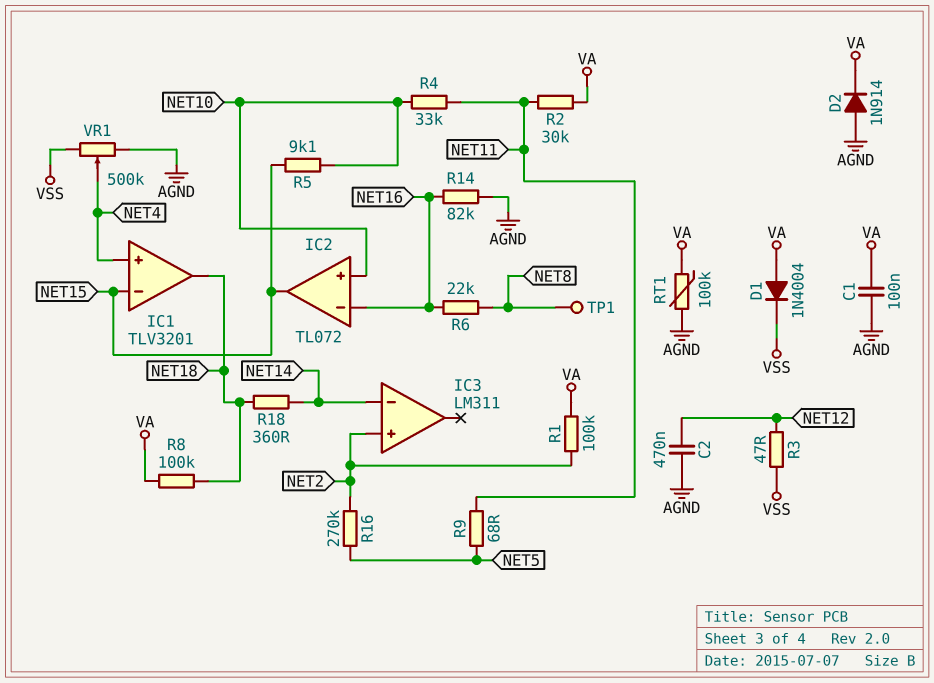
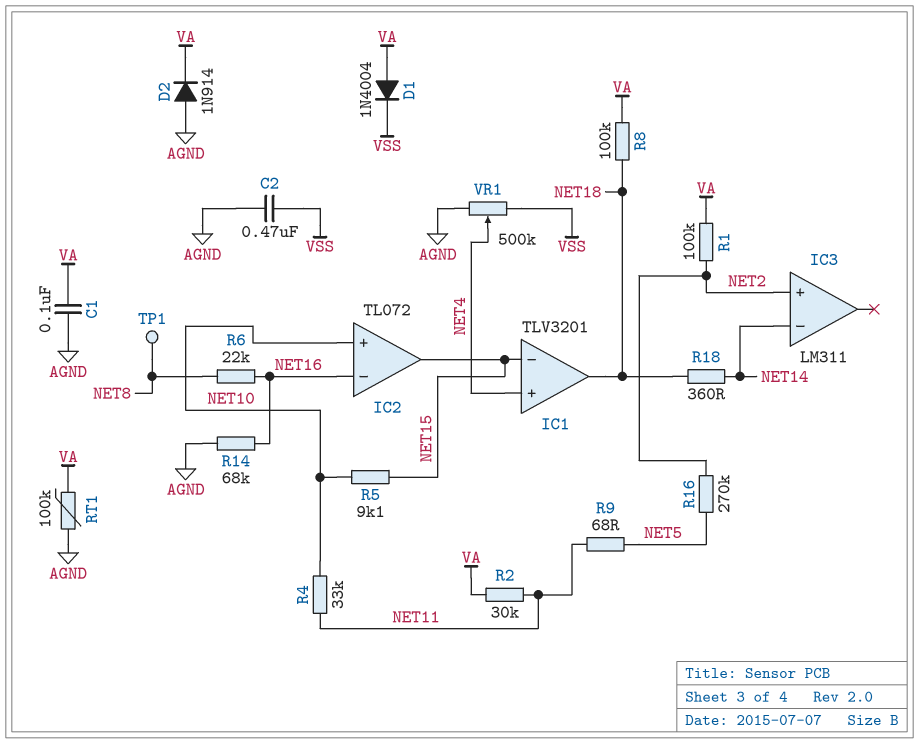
C2: 470nF (AGND, NET12) -> 470nF (AGND, VSS)
R3: 47 (NET12, VSS) -> none
R14: 82k (AGND, NET16) -> 68k (AGND, NET16)

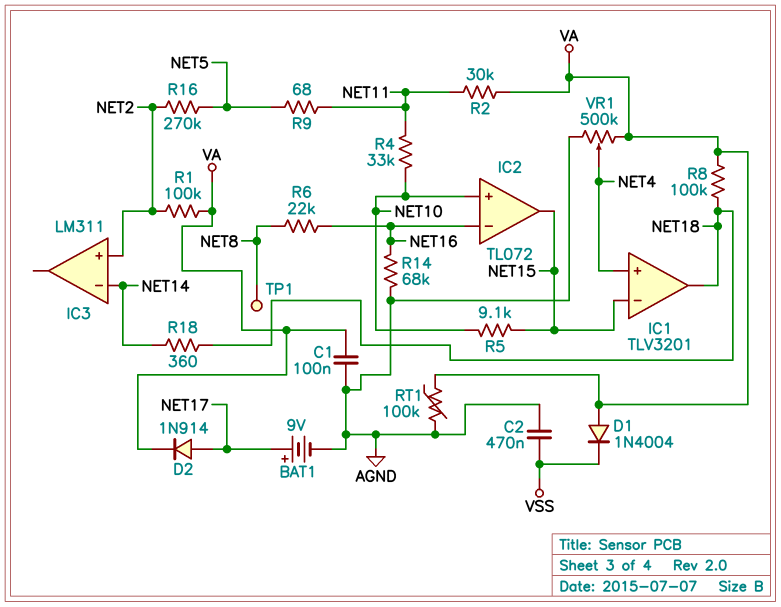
BAT1: none -> 9V (plus NET17, minus AGND)
D2: diode 1N914 (A AGND, K VA) -> diode 1N914 (A NET17, K VA)
VR1: 500k (AGND, VSS, wiper NET4) -> 500k (AGND, VA, wiper NET4)

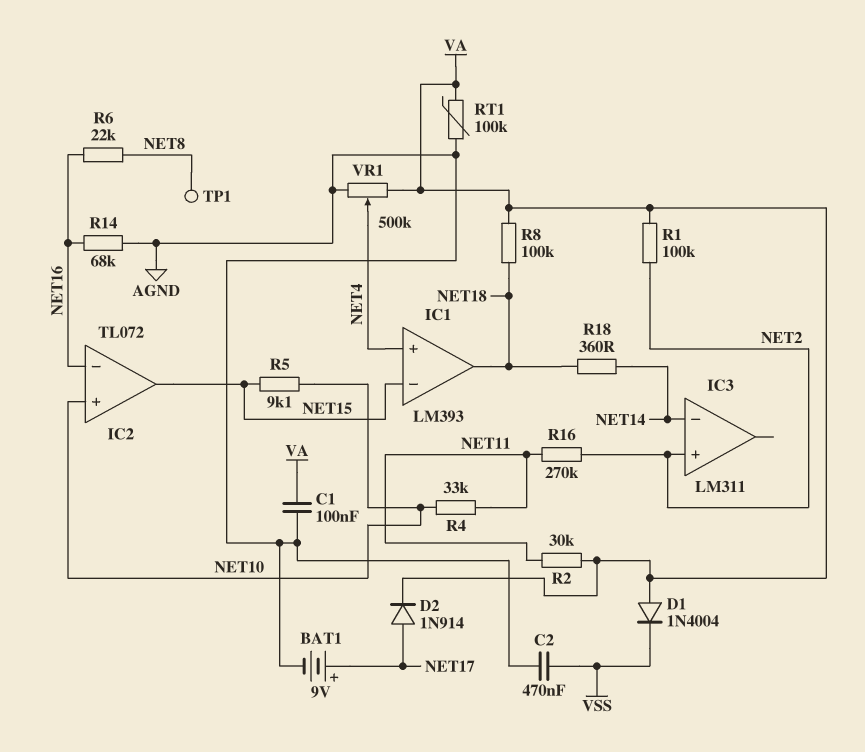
IC1: TLV3201 -> LM393
R9: 68 (NET5, NET11) -> none
R16: 270k (NET2, NET5) -> 270k (NET2, NET11)

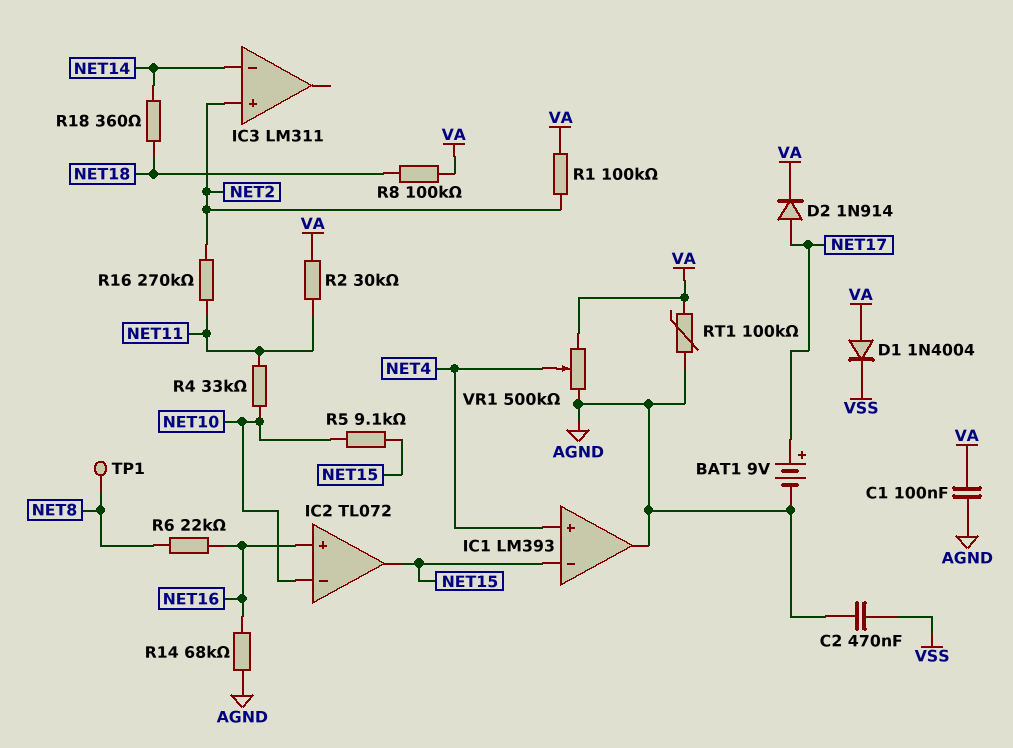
IC1 pin out: NET18 -> AGND
IC2 pin in+: NET10 -> NET16
IC2 pin in-: NET16 -> NET10

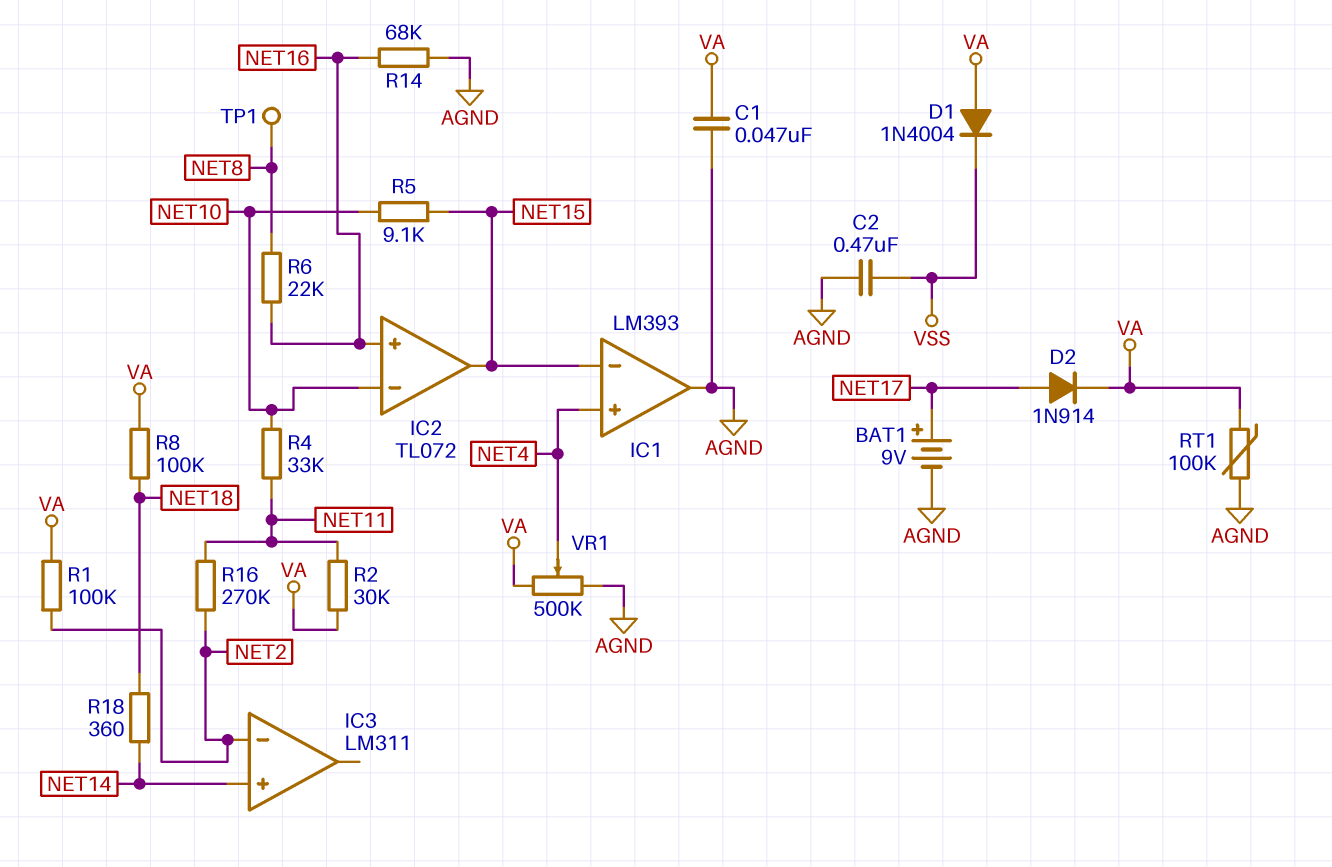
C1: 100nF (AGND, VA) -> 47nF (AGND, VA)
IC3 pin in+: NET2 -> NET14
IC3 pin in-: NET14 -> NET2

